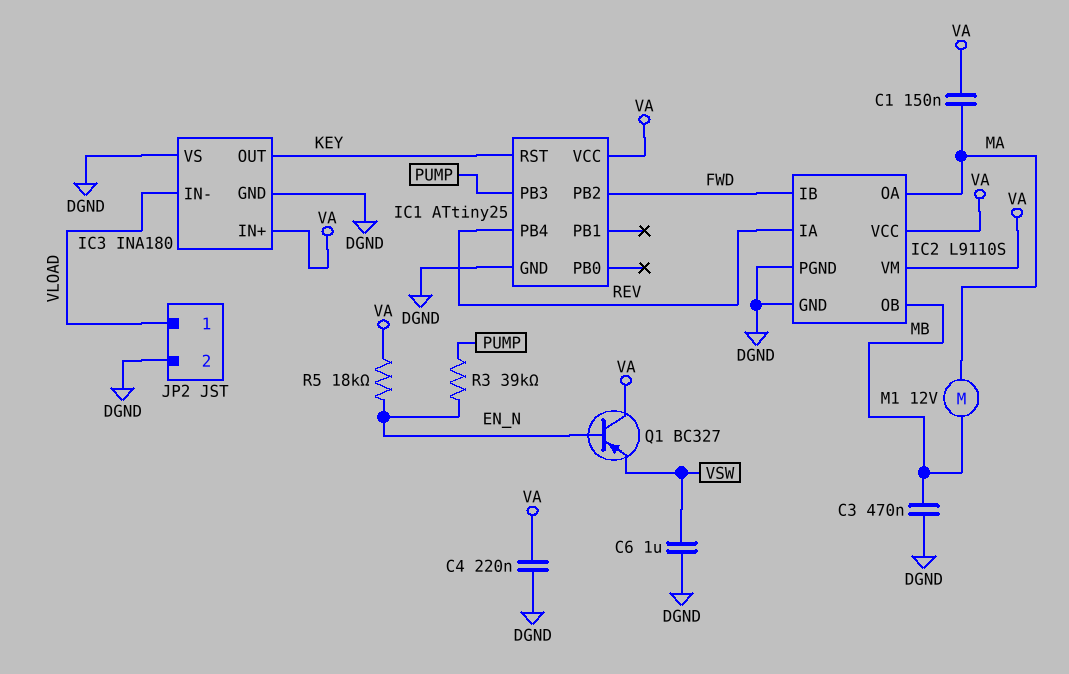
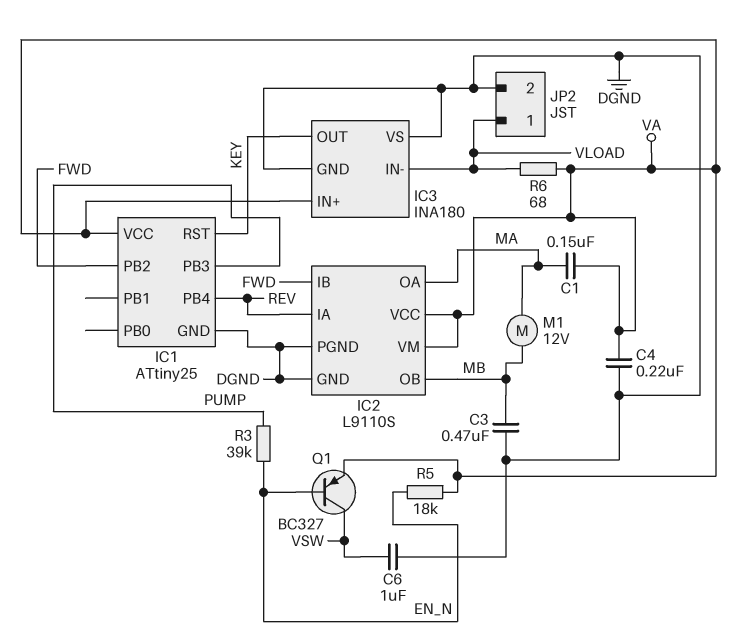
Q1: PNP BC327 (B EN_N, C VA, E VSW) -> PNP BC327 (B EN_N, C VSW, E VA)
R6: none -> 68 (VA, VLOAD)

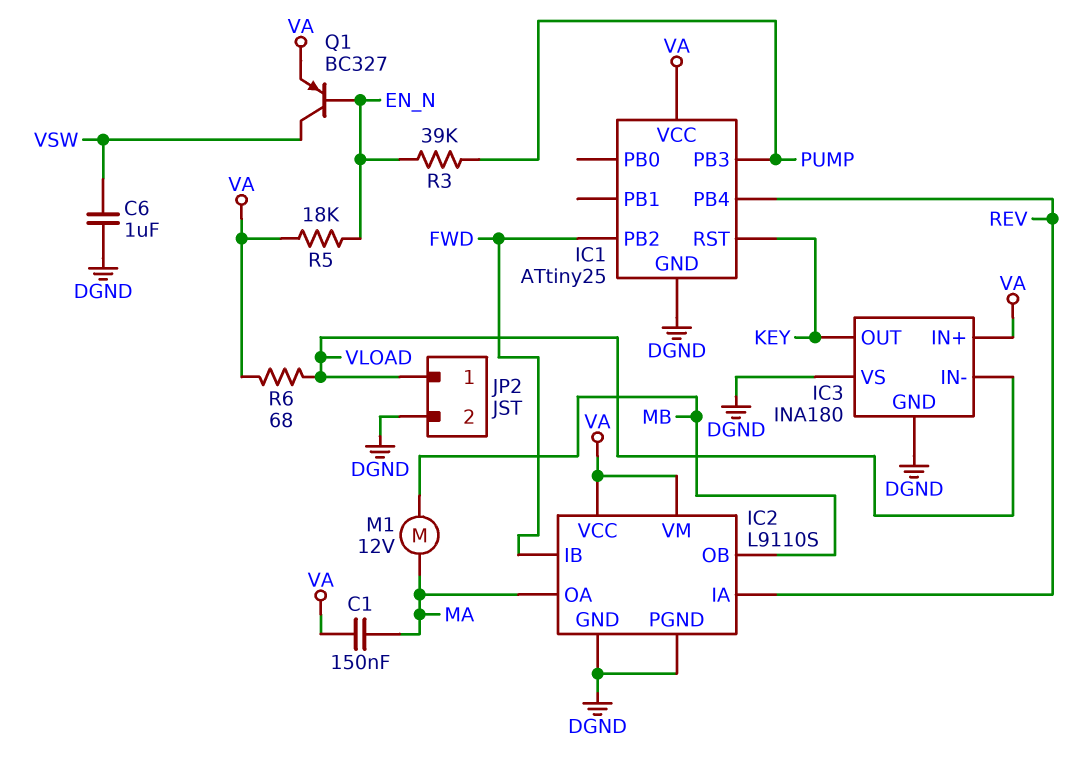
C3: 470nF (DGND, MB) -> none
C4: 220nF (DGND, VA) -> none

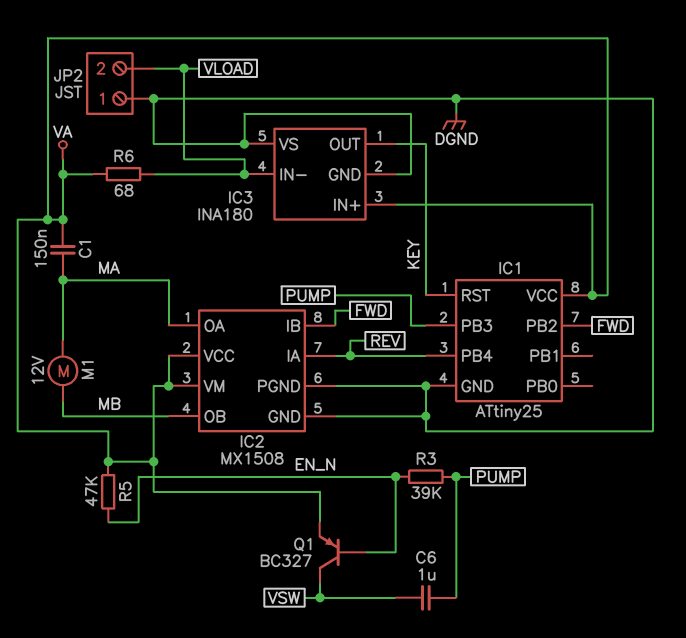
C6: 1uF (DGND, VSW) -> 1uF (PUMP, VSW)
IC2: L9110S -> MX1508
JP2 pin 1: VLOAD -> DGND
JP2 pin 2: DGND -> VLOAD
R5: 18k (EN_N, VA) -> 47k (EN_N, VA)

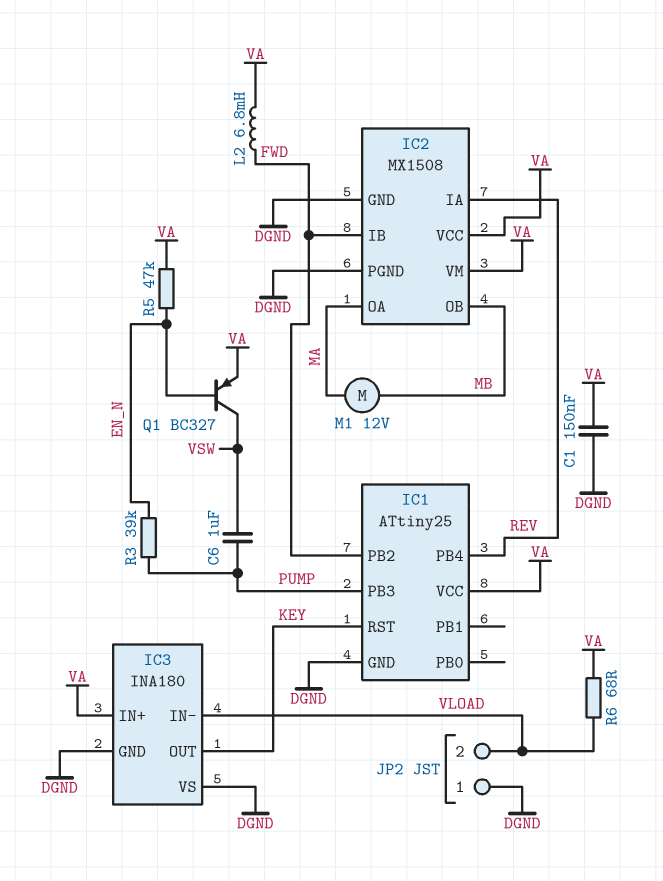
C1: 150nF (MA, VA) -> 150nF (DGND, VA)
L2: none -> 6.8mH (FWD, VA)

